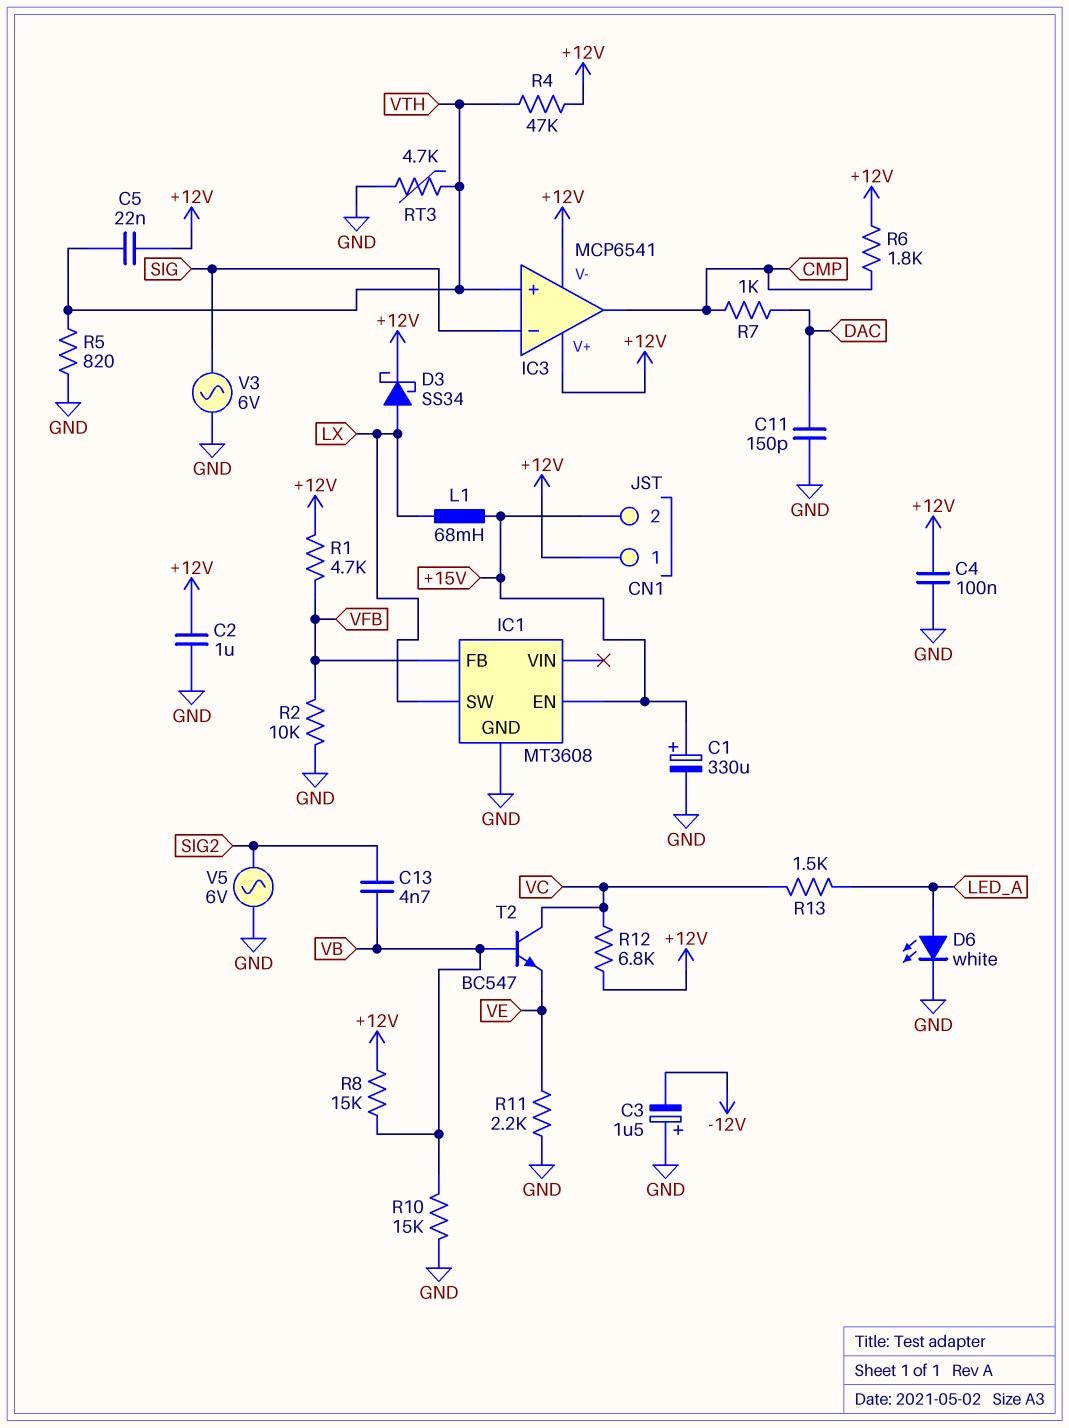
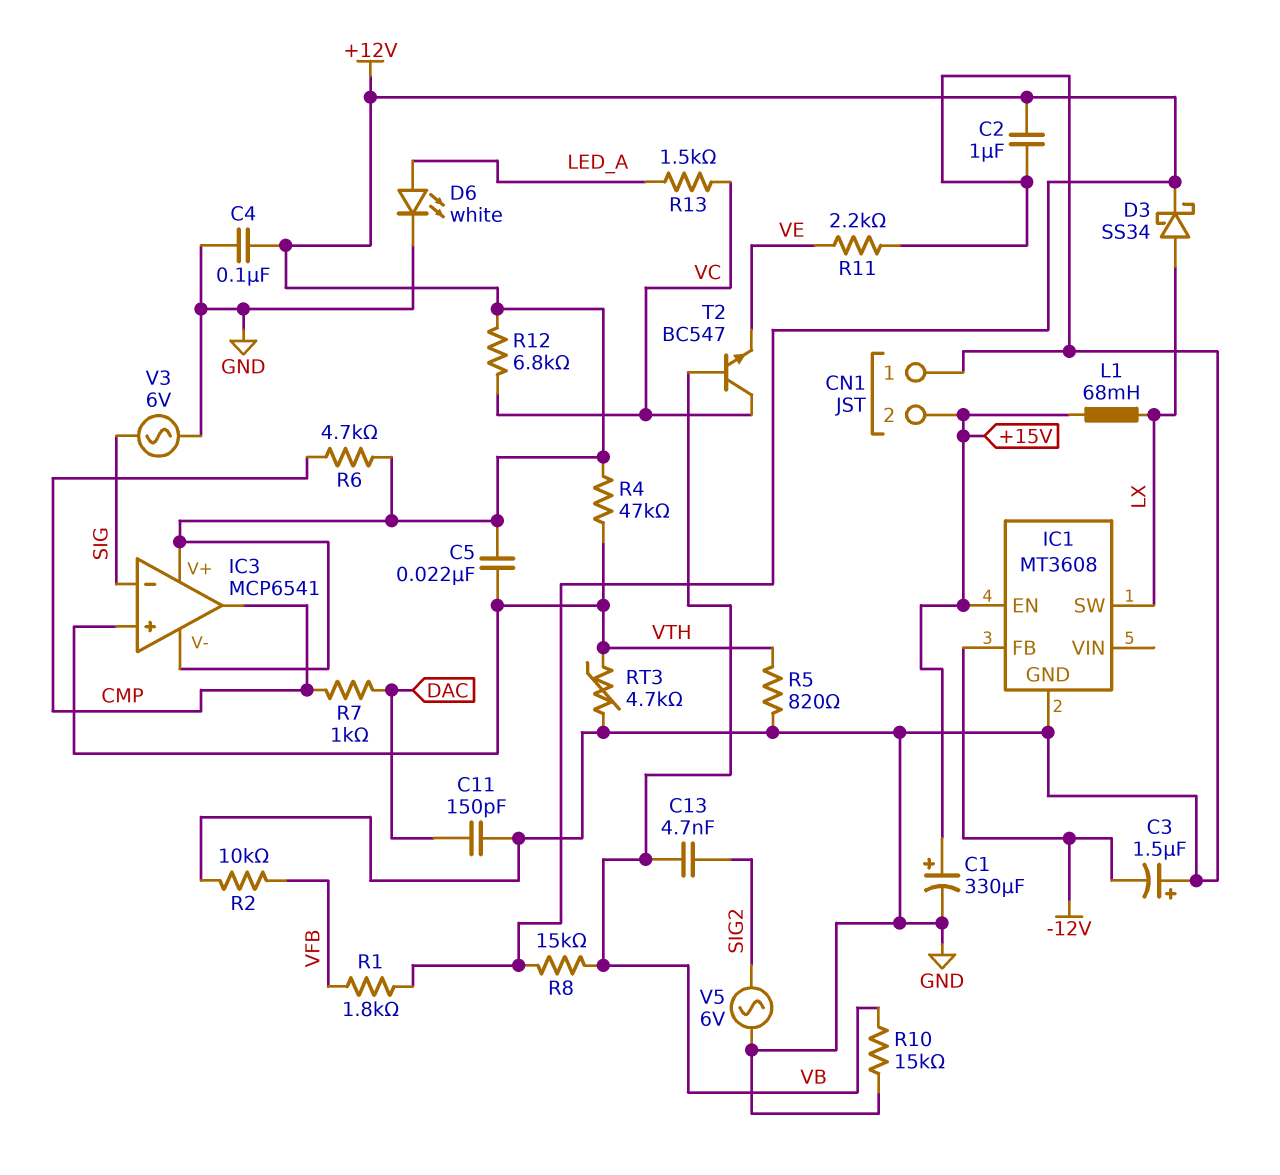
CN1 pin 1: +12V -> GND
IC1 pin FB: VFB -> -12V
R1: 4.7k (+12V, VFB) -> 1.8k (+12V, VFB)
R6: 1.8k (+12V, CMP) -> 4.7k (+12V, CMP)

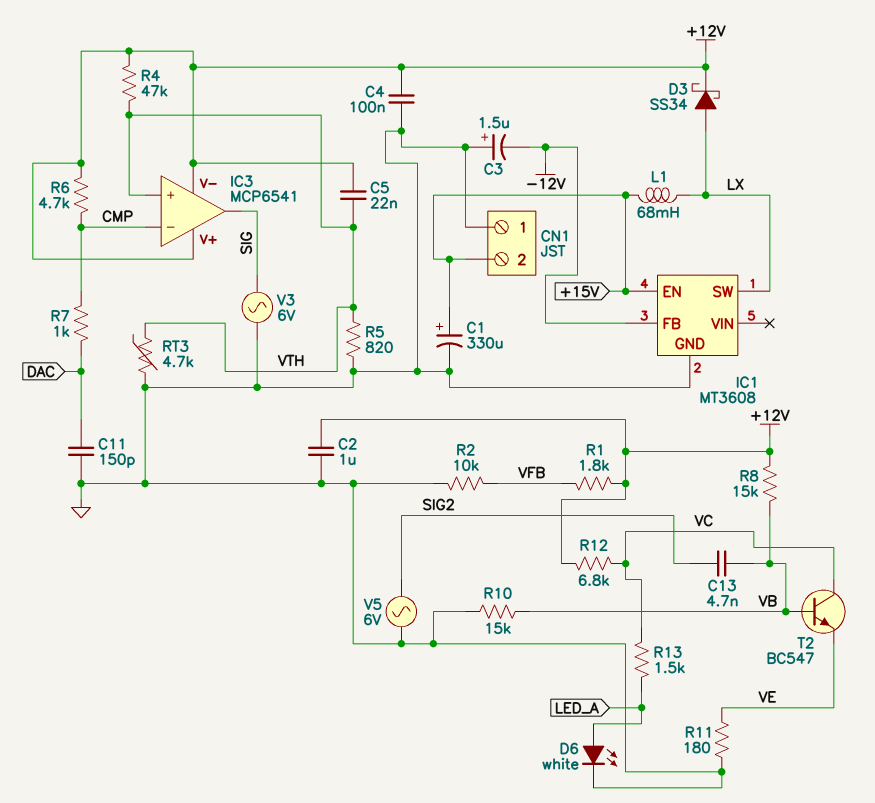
IC3 pin in-: SIG -> CMP
IC3 pin out: CMP -> SIG
R11: 2.2k (GND, VE) -> 180 (GND, VE)

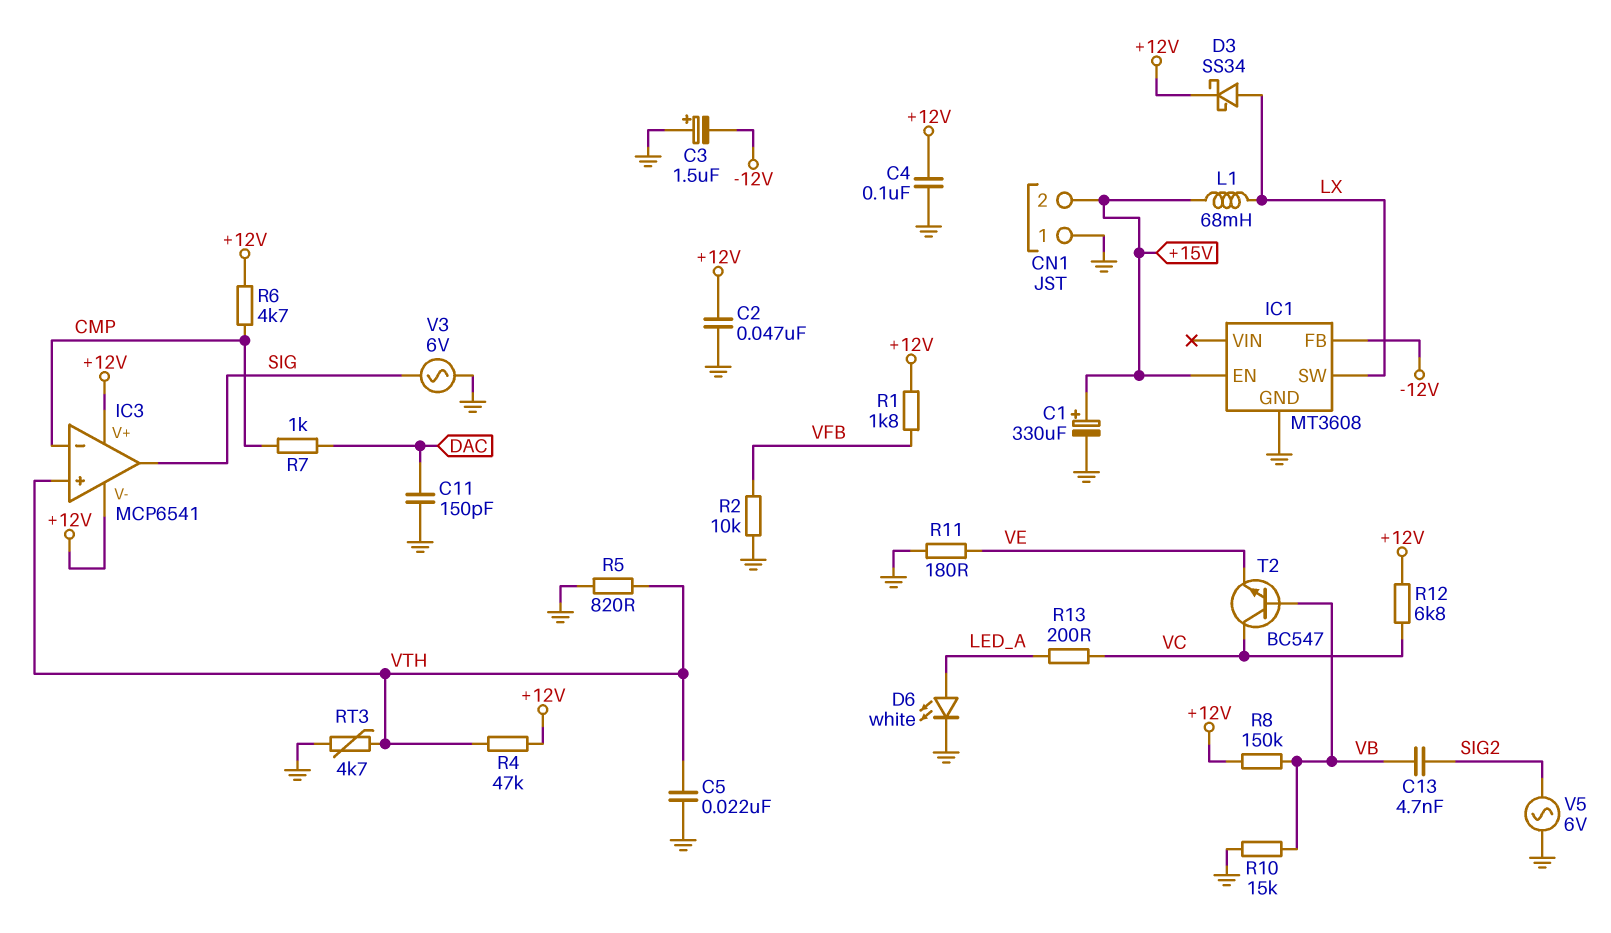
C2: 1uF (+12V, GND) -> 47nF (+12V, GND)
C5: 22nF (+12V, VTH) -> 22nF (GND, VTH)
R8: 15k (+12V, VB) -> 150k (+12V, VB)
R13: 1.5k (LED_A, VC) -> 200 (LED_A, VC)

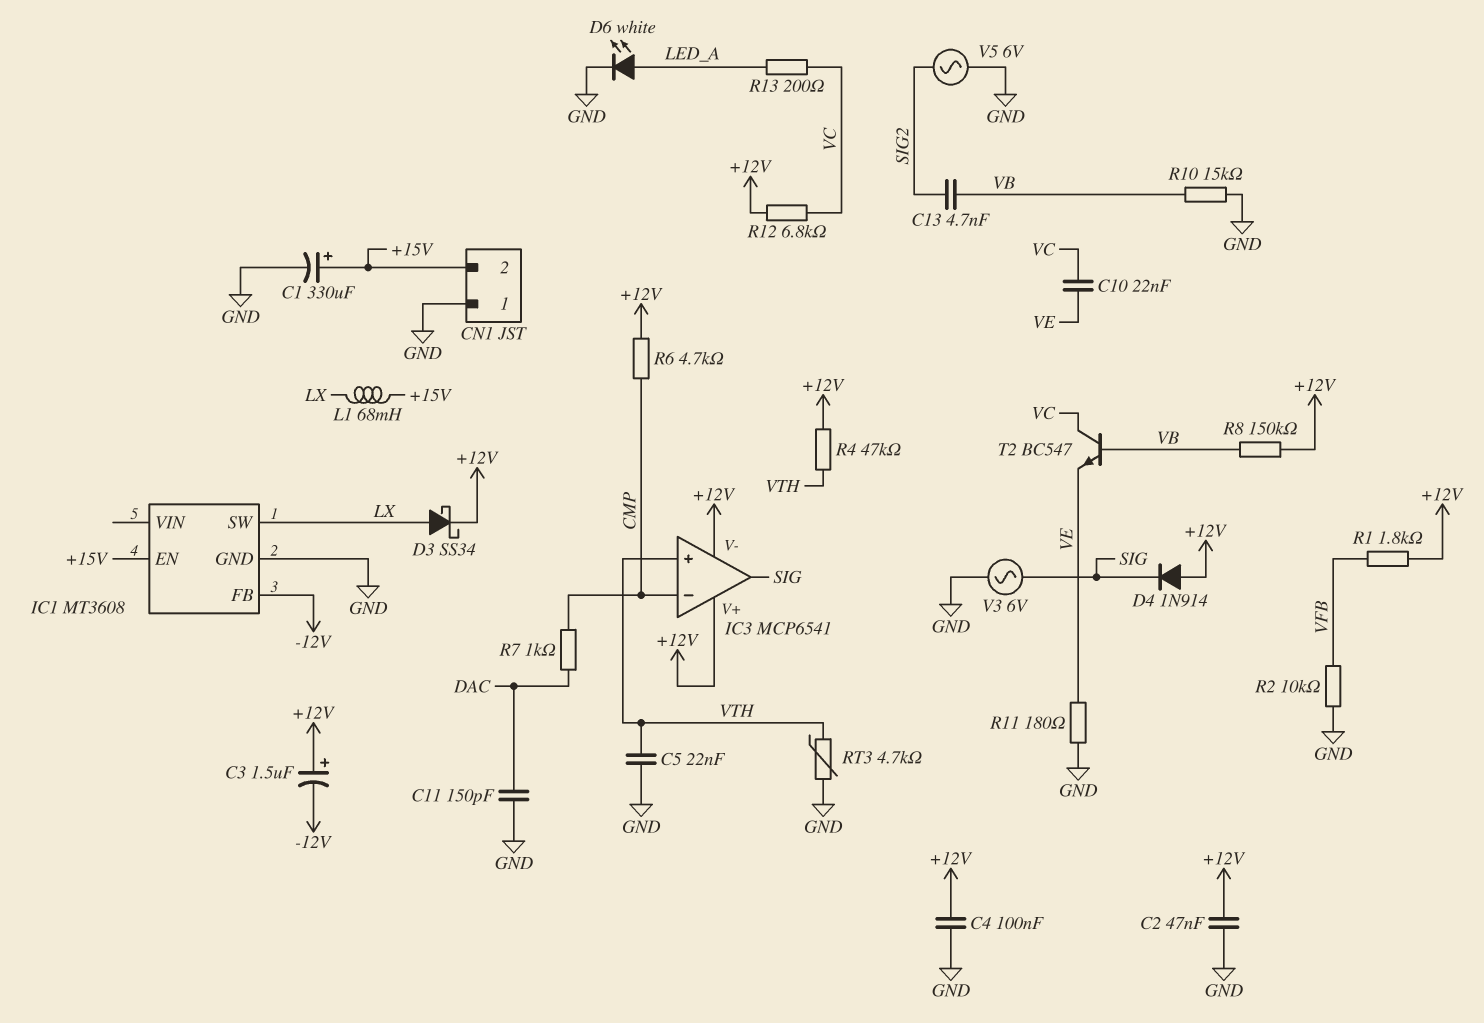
C3: 1.5uF (plus GND, minus -12V) -> 1.5uF (plus +12V, minus -12V)
C10: none -> 22nF (VC, VE)
D4: none -> diode 1N914 (A +12V, K SIG)
R5: 820 (GND, VTH) -> none

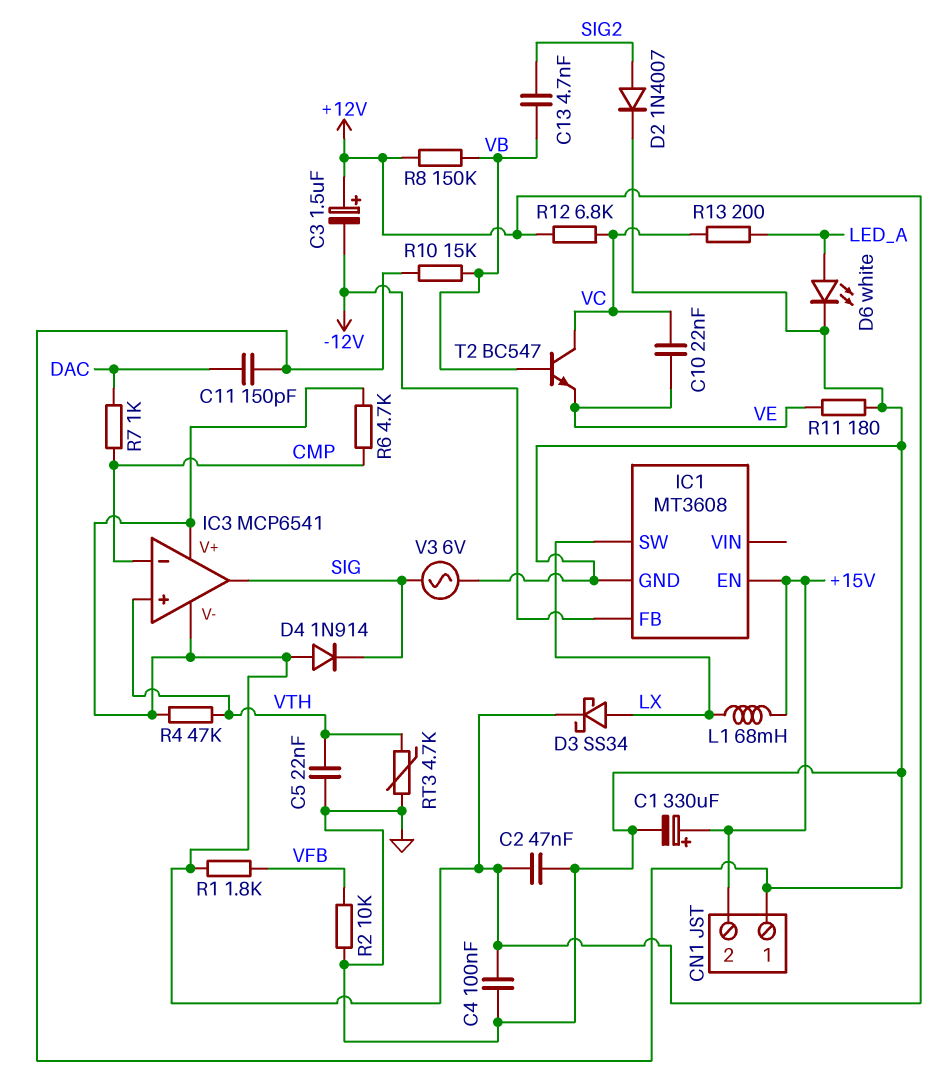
D2: none -> diode 1N4007 (A SIG2, K GND)
V5: AC 6V (GND, SIG2) -> none

